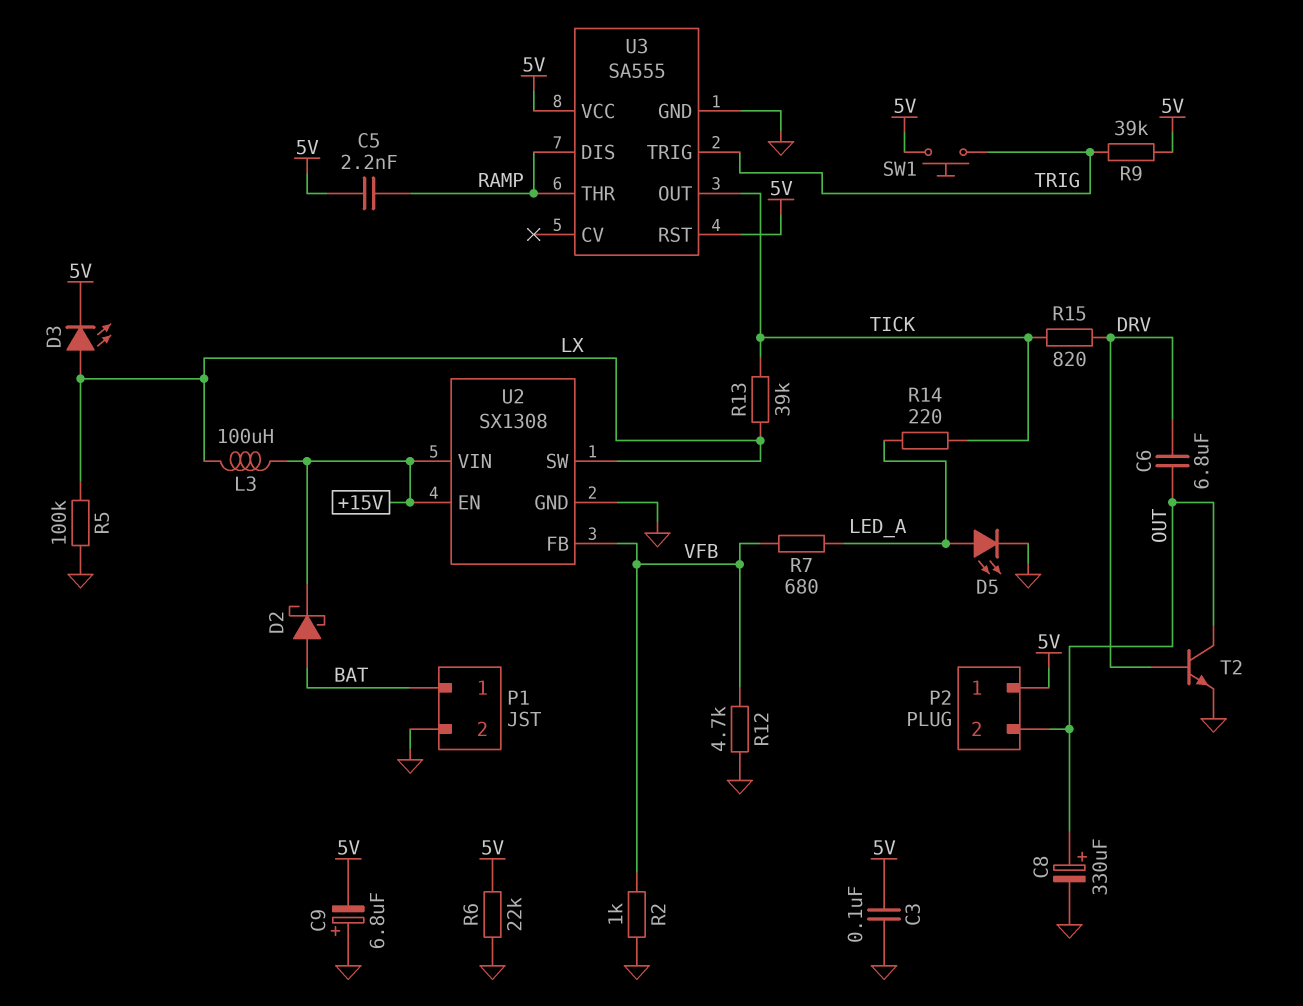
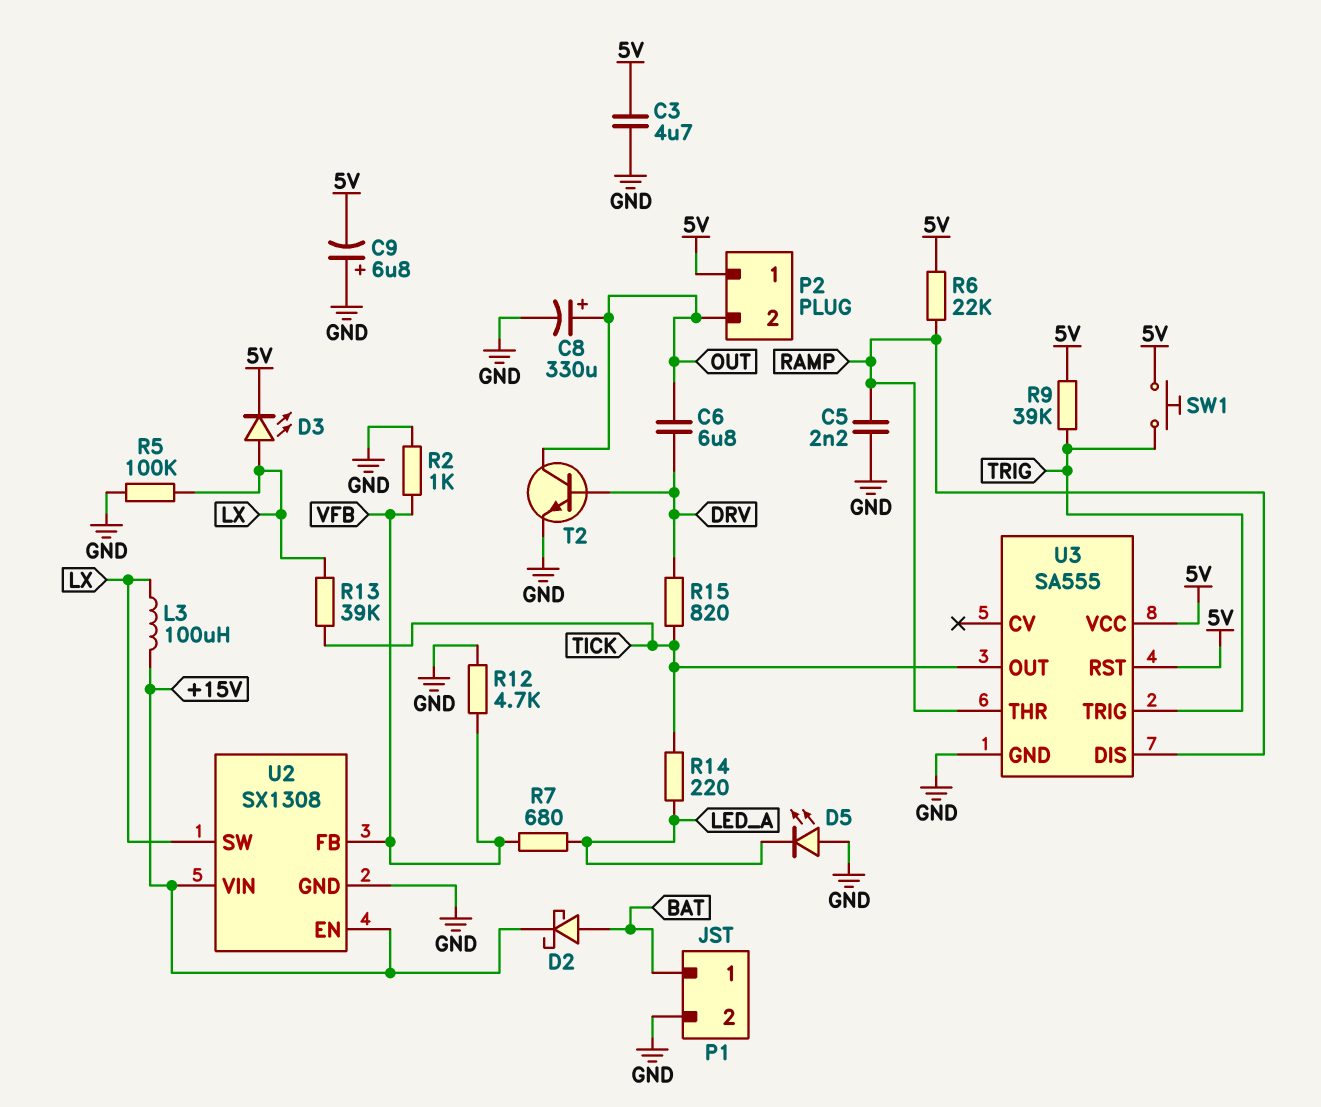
C3: 100nF (5V, GND) -> 4.7uF (5V, GND)
C5: 2.2nF (5V, RAMP) -> 2.2nF (GND, RAMP)
D5: LED (A LED_A, K GND) -> LED (A GND, K LED_A)
R6: 22k (5V, GND) -> 22k (5V, RAMP)

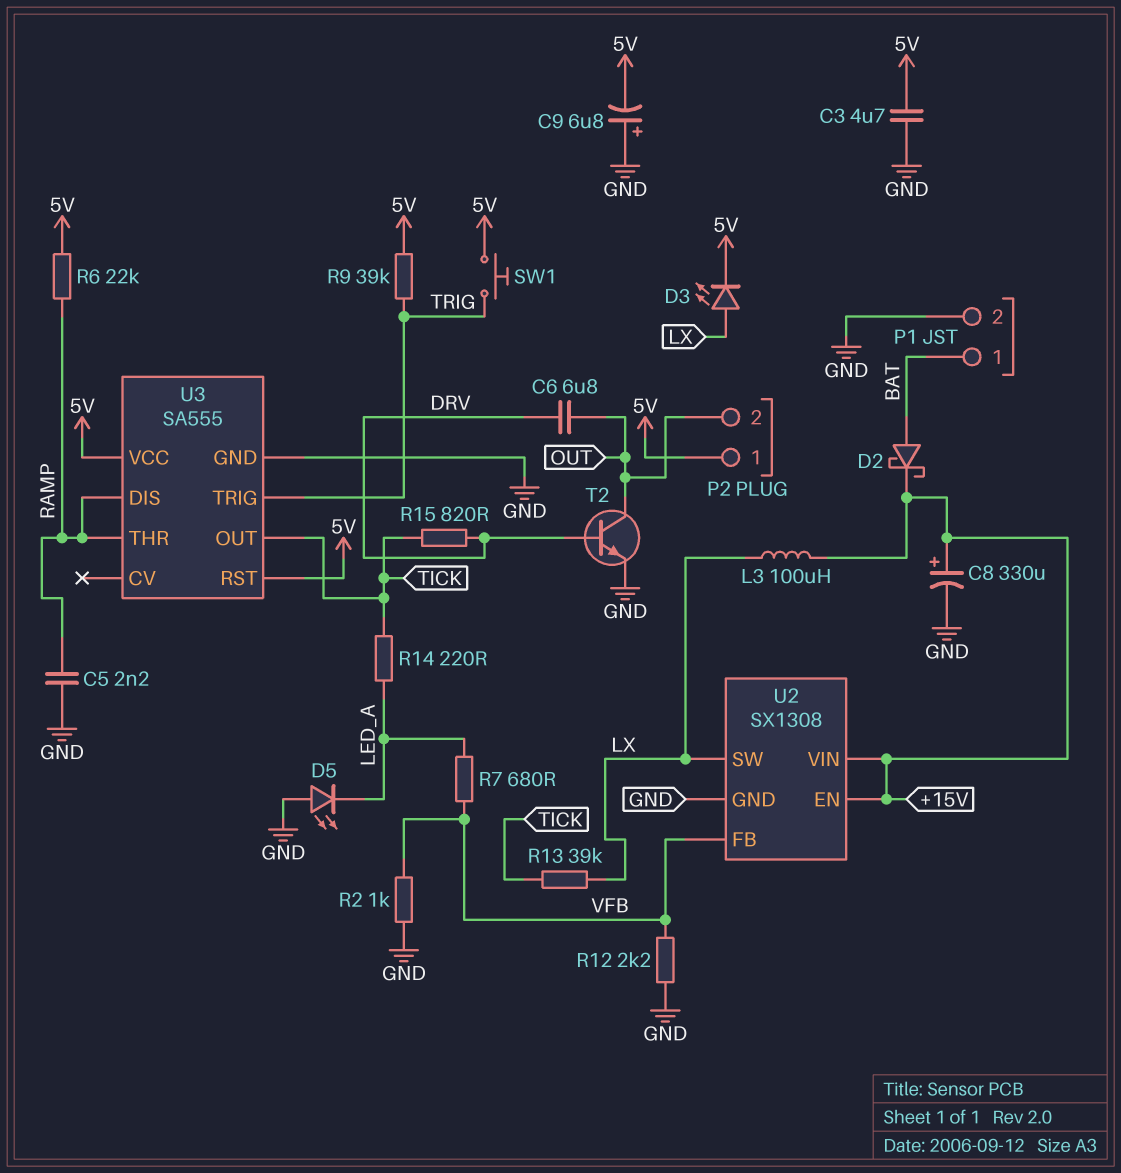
C8: 330uF (plus OUT, minus GND) -> 330uF (plus +15V, minus GND)
R5: 100k (GND, LX) -> none
R12: 4.7k (GND, VFB) -> 2.2k (GND, VFB)

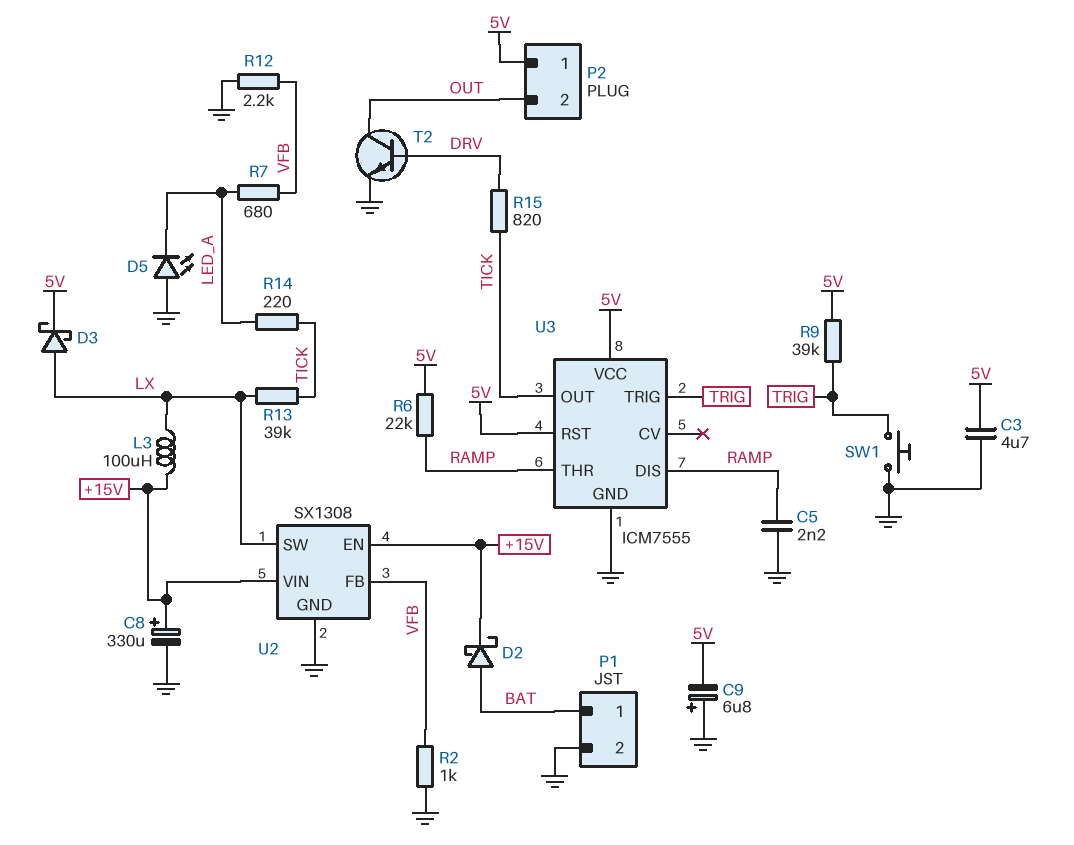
C6: 6.8uF (DRV, OUT) -> none
D3: LED (A LX, K 5V) -> schottky (A LX, K 5V)
SW1: button (5V, TRIG) -> button (GND, TRIG)
U3: SA555 -> ICM7555

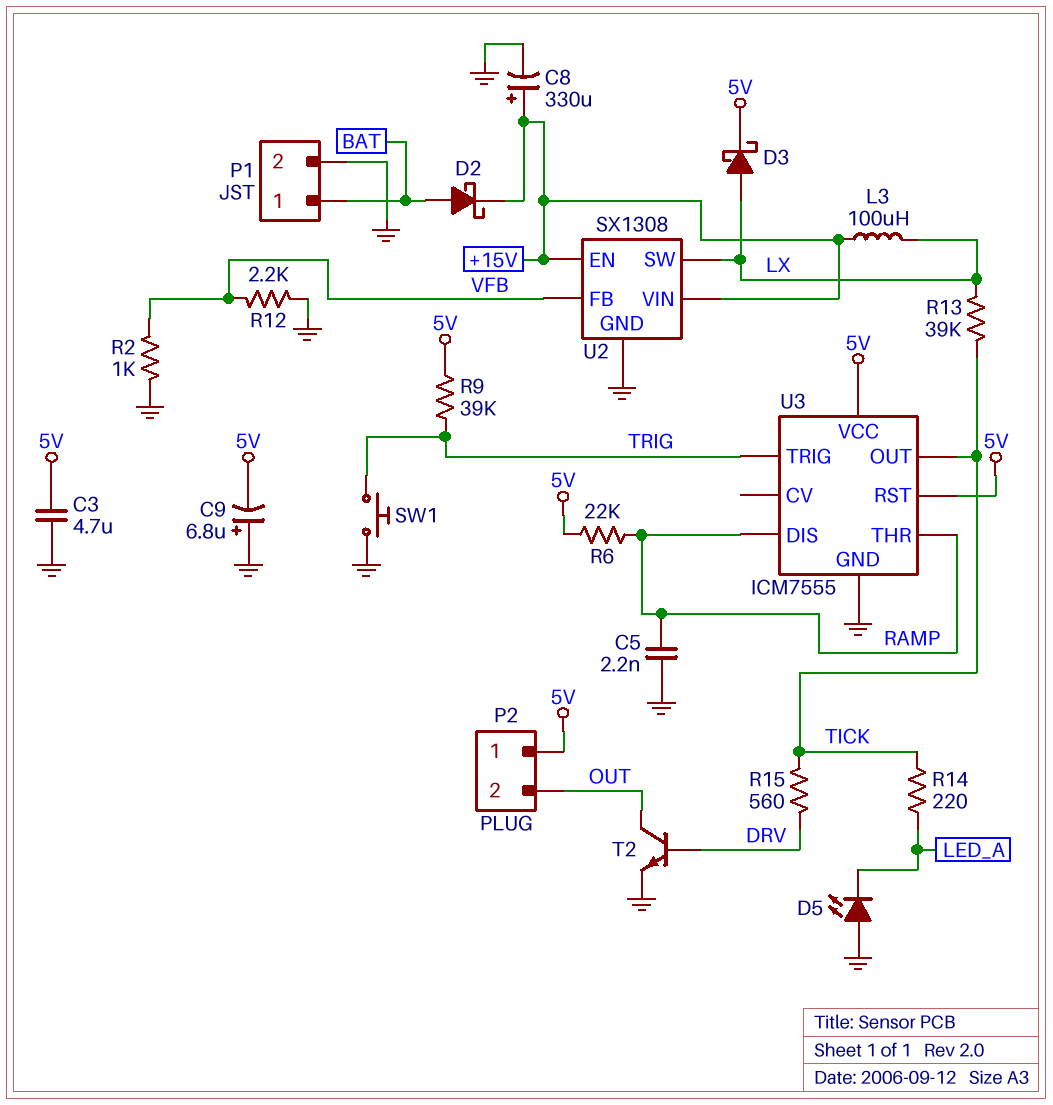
R7: 680 (LED_A, VFB) -> none
R15: 820 (DRV, TICK) -> 560 (DRV, TICK)

